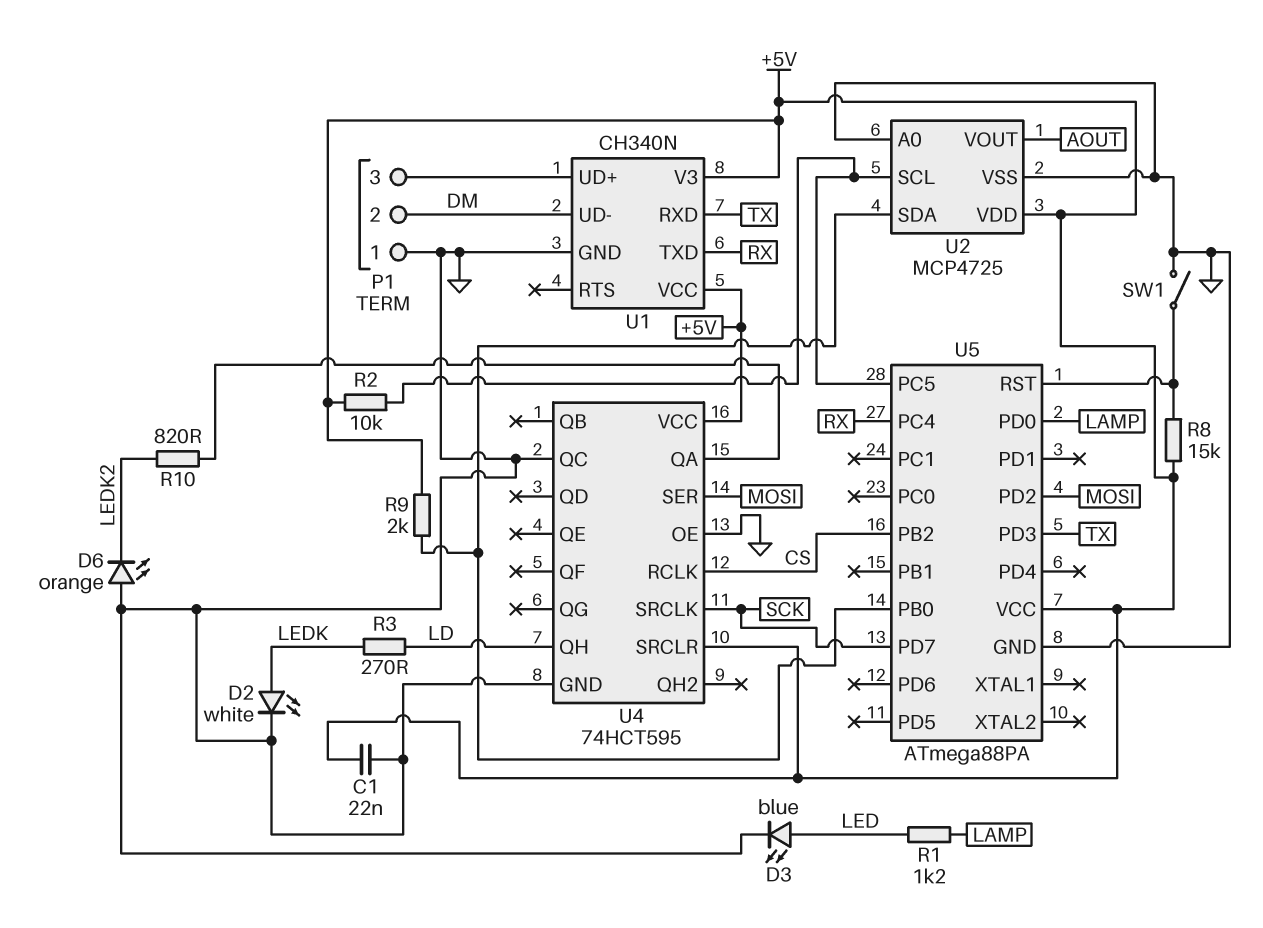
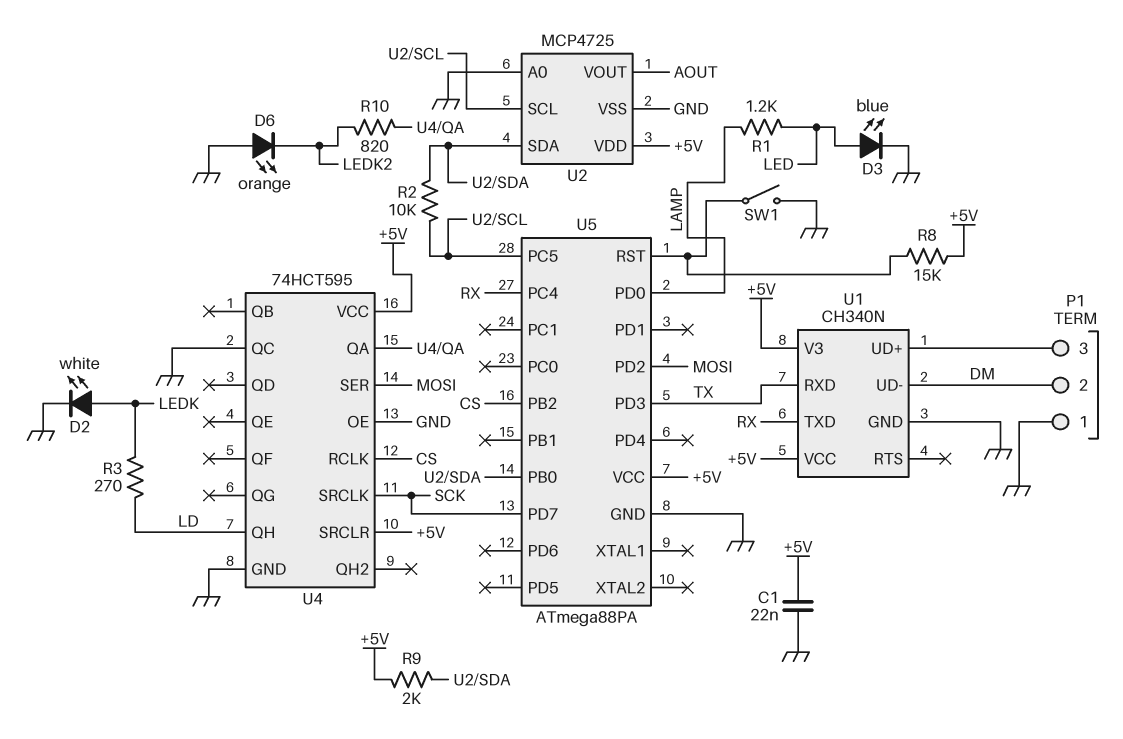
R2: 10k (+5V, U2/SCL) -> 10k (U2/SCL, U2/SDA)

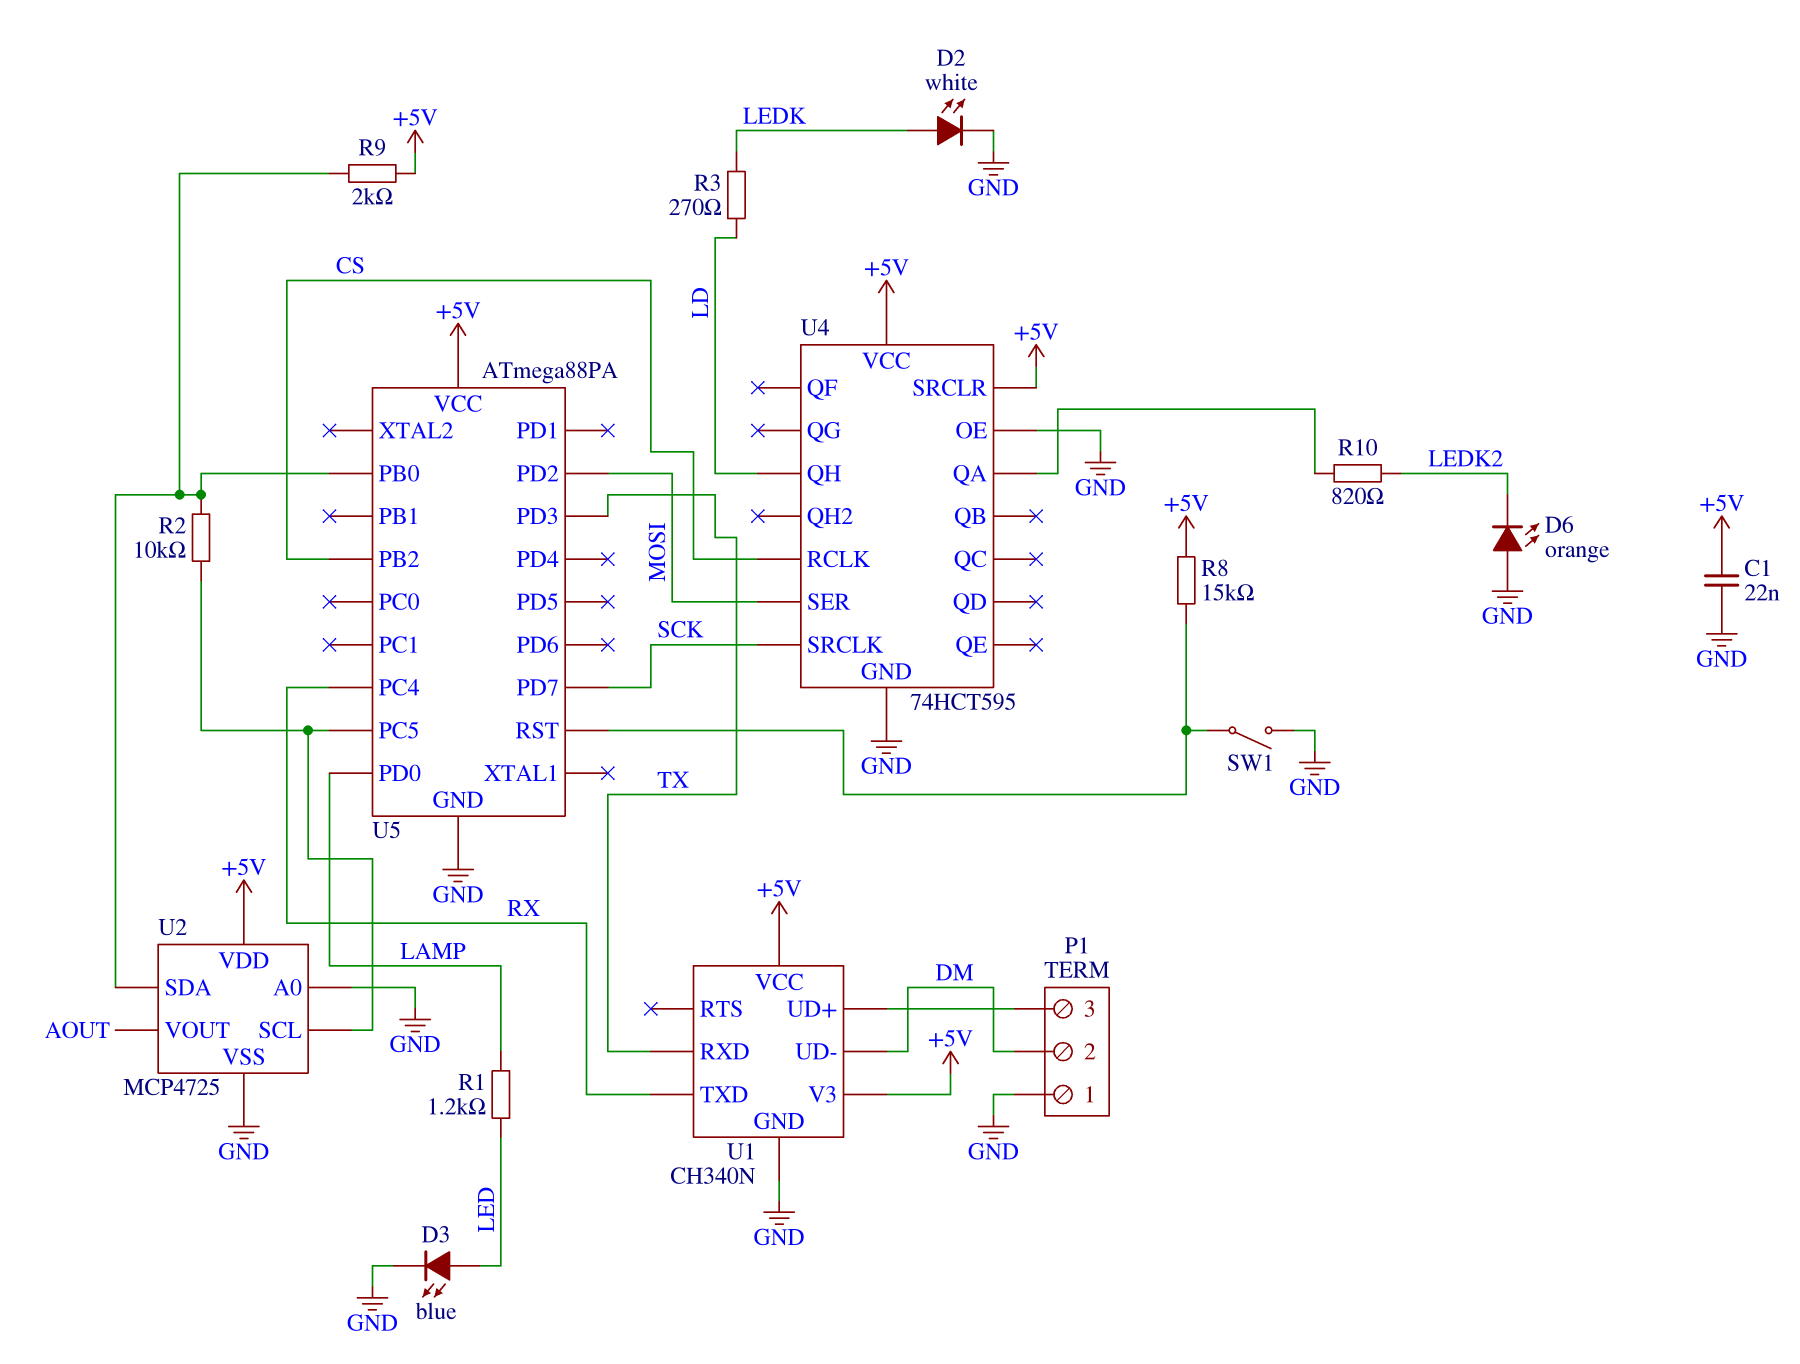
U4 pin QC: GND -> none

